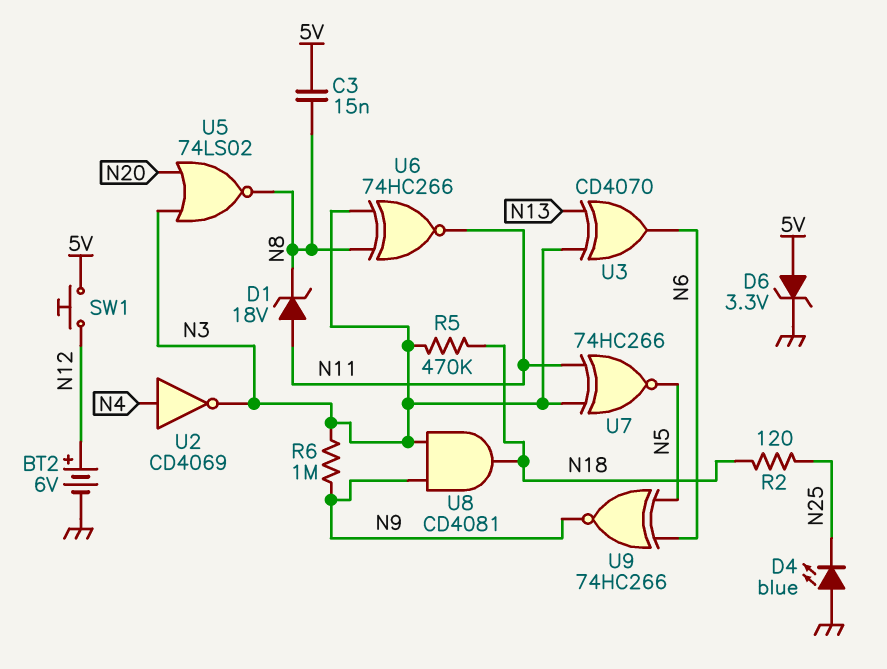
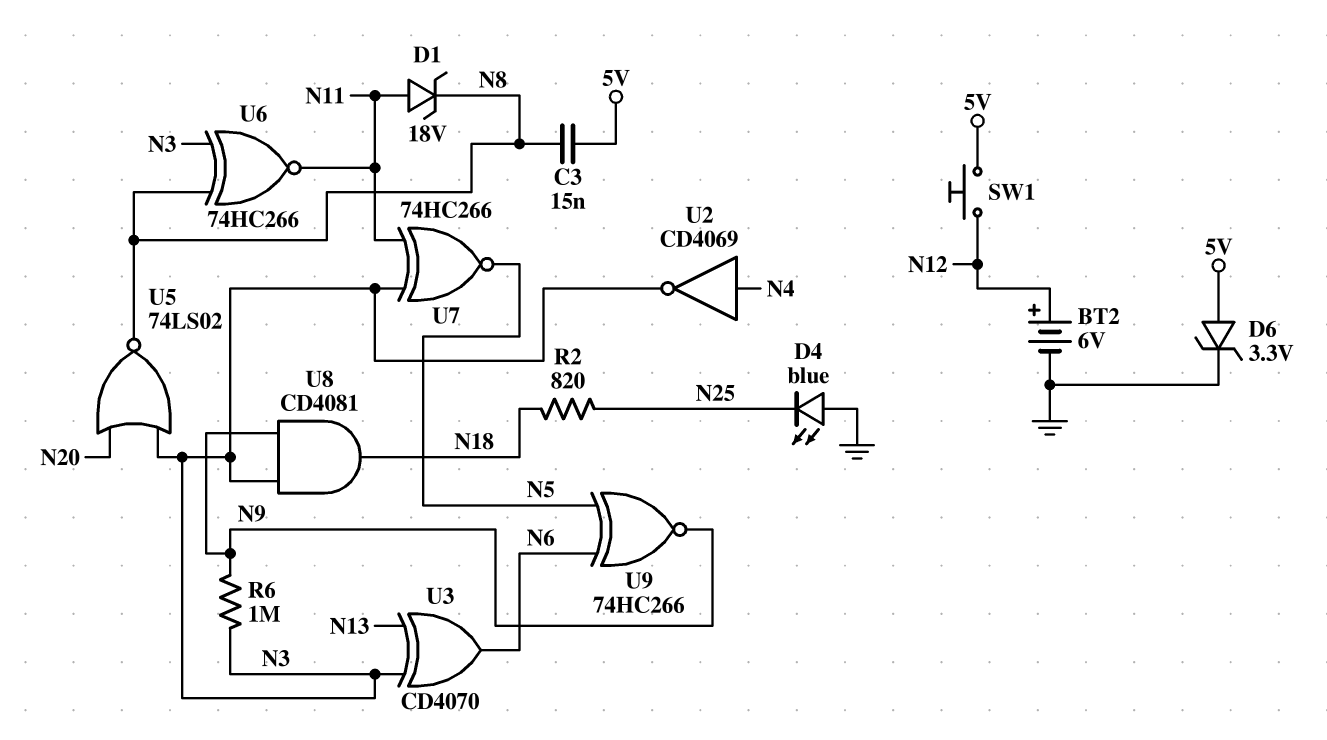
R2: 120 (N18, N25) -> 820 (N18, N25)
R5: 470k (N3, N18) -> none

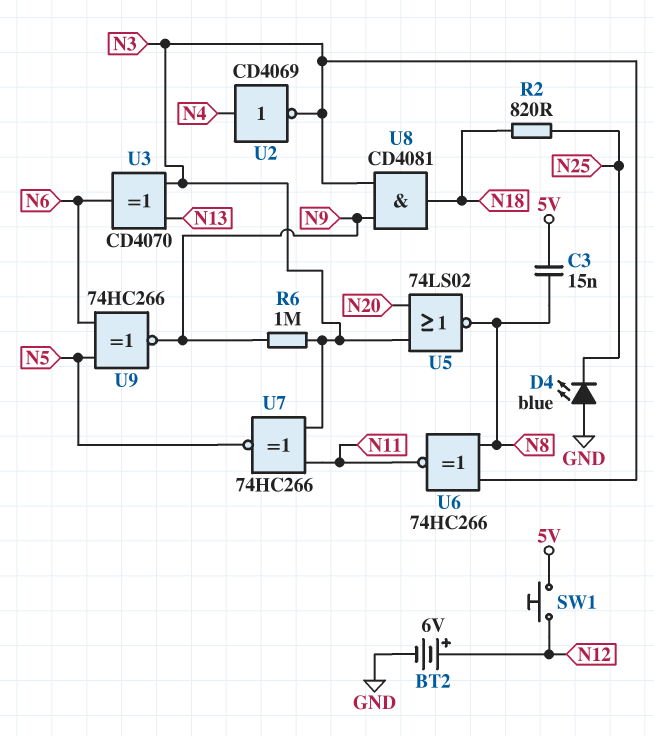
D1: zener 18V (A N11, K N8) -> none
D6: zener 3.3V (A 5V, K GND) -> none

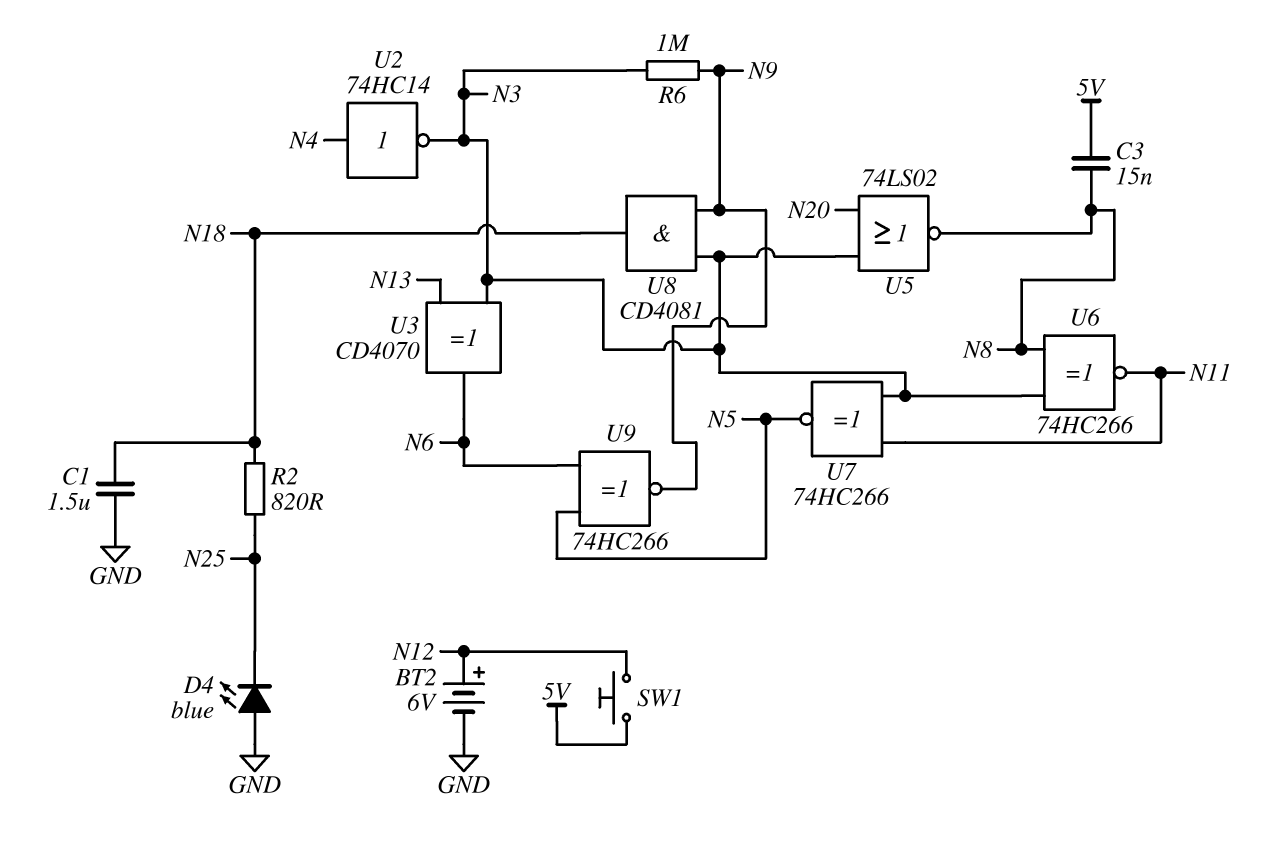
C1: none -> 1.5uF (GND, N18)
U2: NOT CD4069 (in N4, out N3) -> NOT 74HC14 (in N4, out N3)

